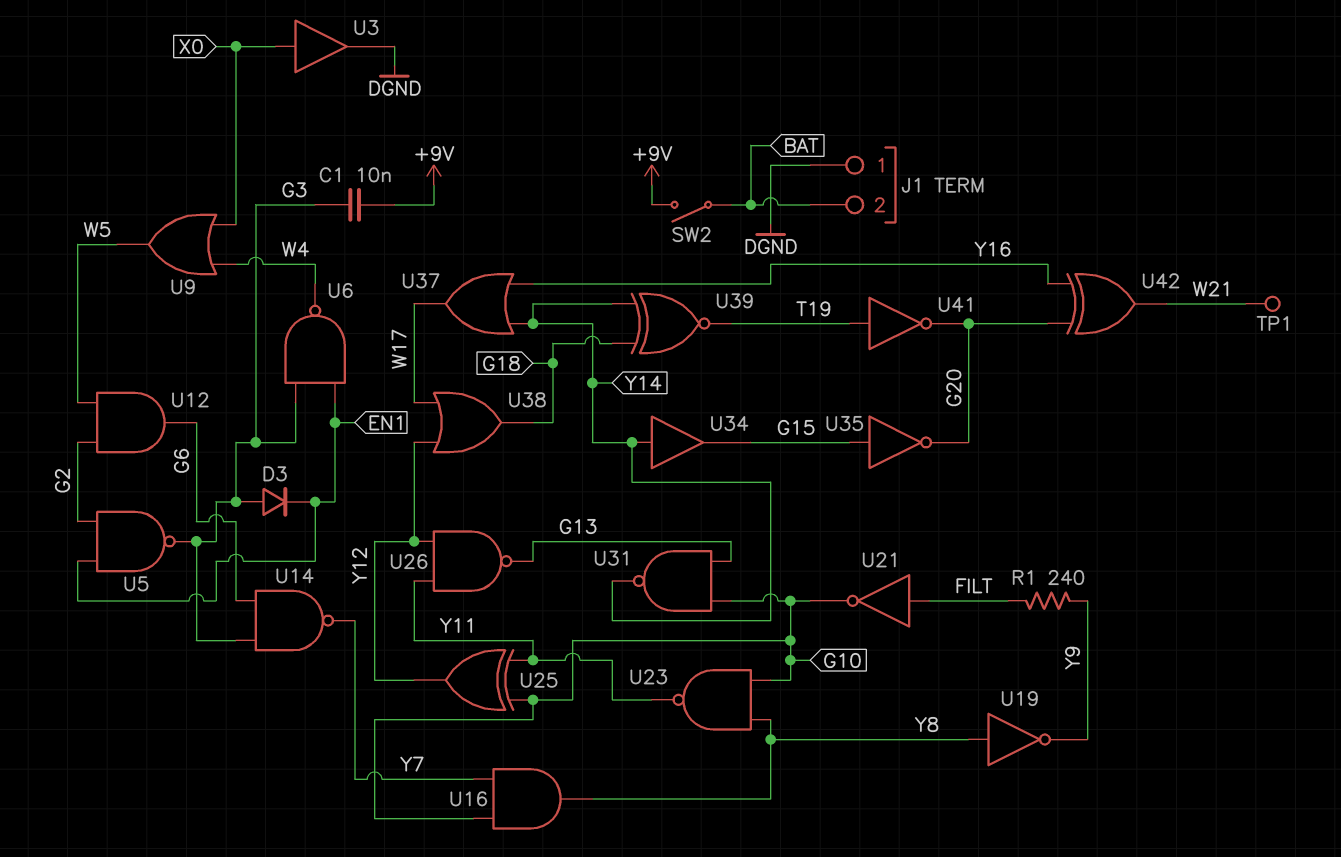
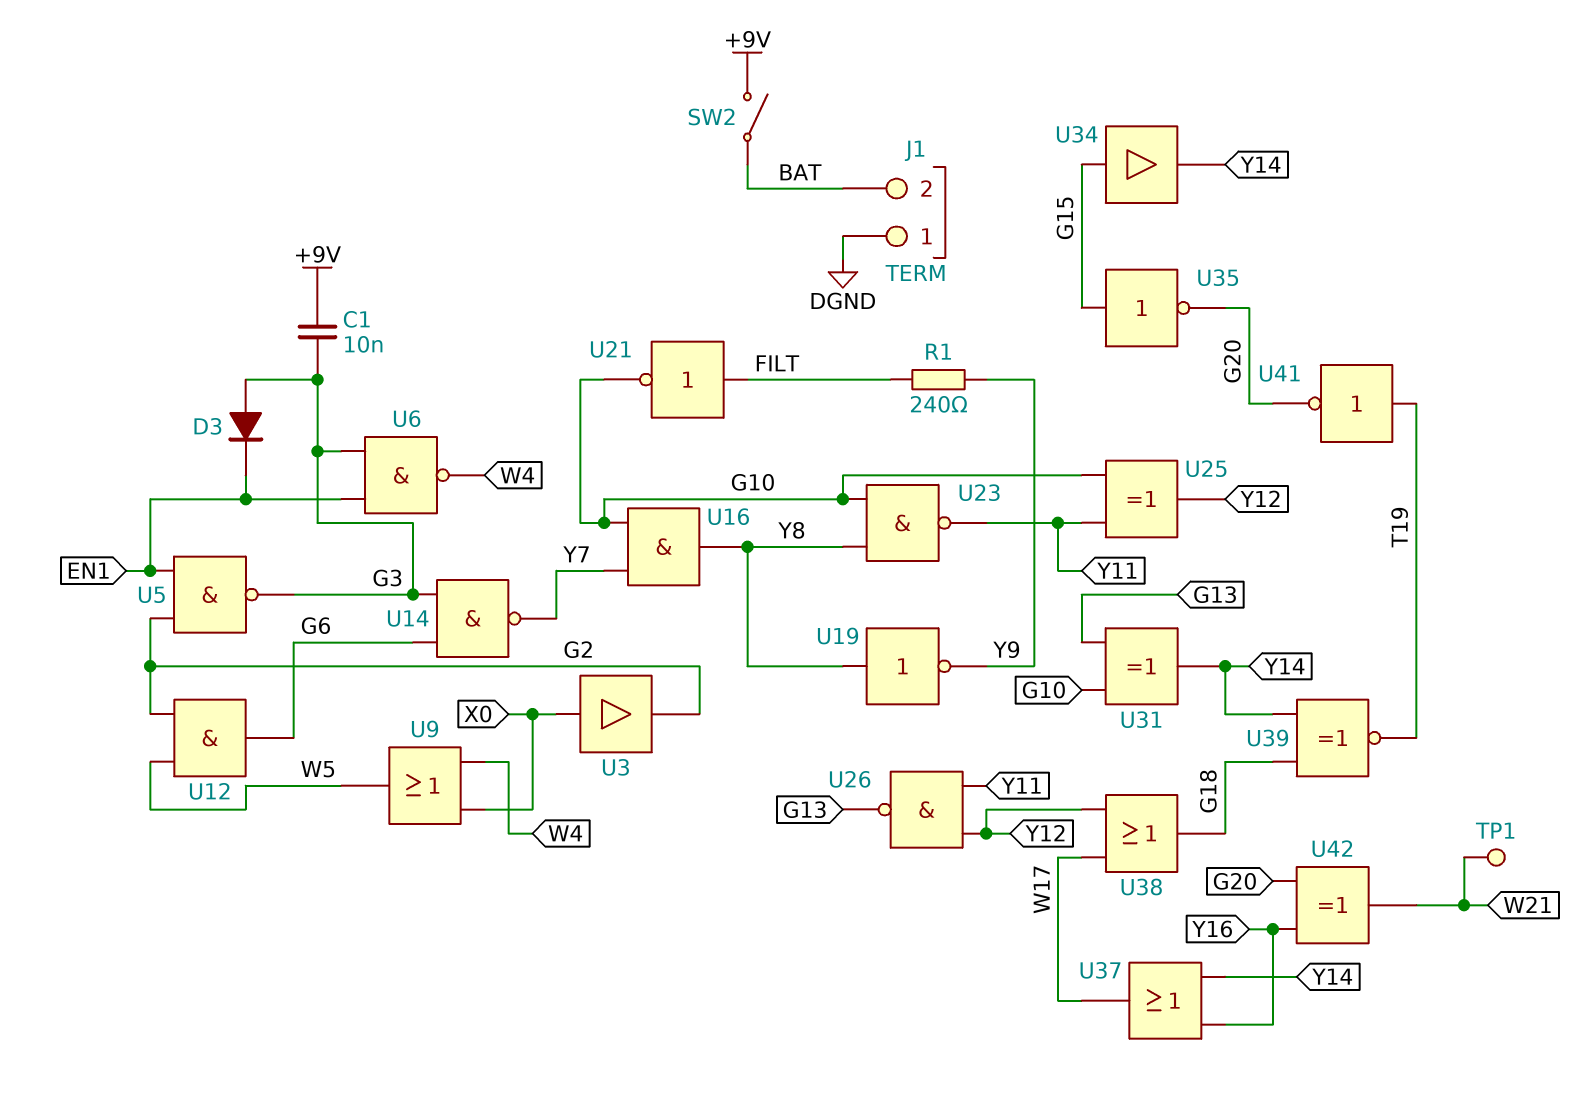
U3: buffer (in X0, out DGND) -> buffer (in X0, out G2)
U31: NAND (in G10, in G13, out Y14) -> XOR (in G10, in G13, out Y14)
U34: buffer (in Y14, out G15) -> buffer (in G15, out Y14)

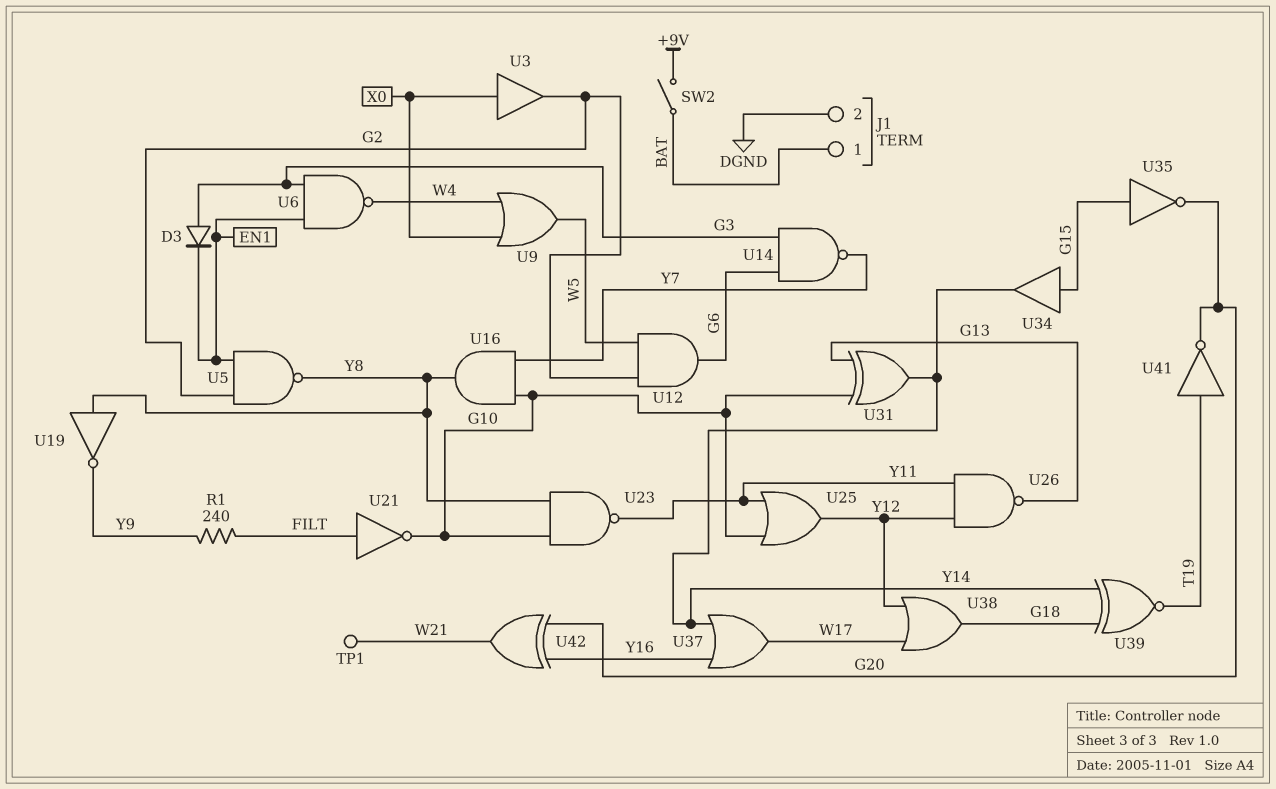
C1: 10nF (+9V, G3) -> none
J1 pin 1: DGND -> BAT
J1 pin 2: BAT -> DGND
U5: NAND (in EN1, in G2, out G3) -> NAND (in EN1, in G2, out Y8)
U25: XOR (in G10, in Y11, out Y12) -> OR (in G10, in Y11, out Y12)

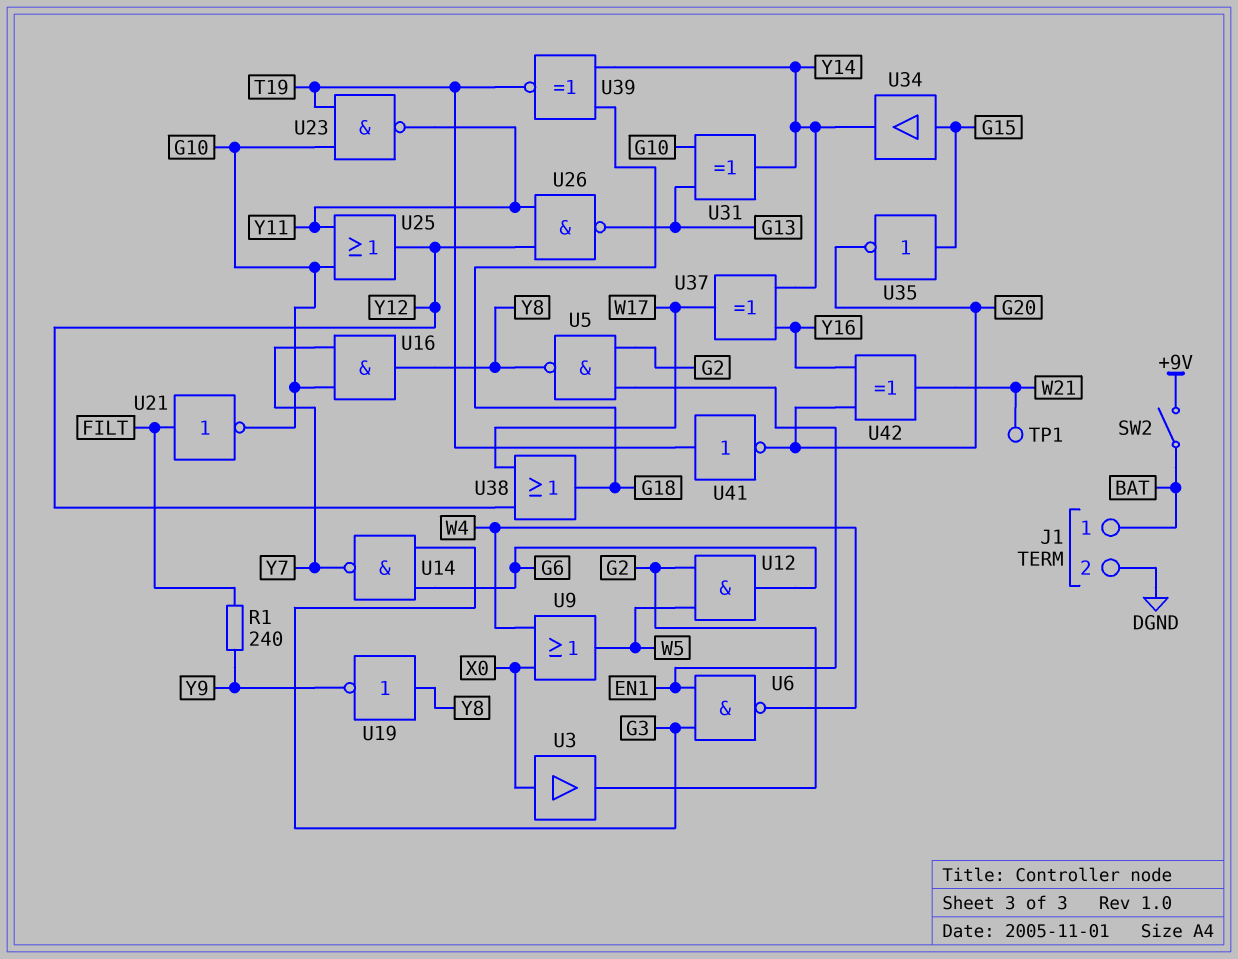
D3: diode (A G3, K EN1) -> none
U23: NAND (in G10, in Y8, out Y11) -> NAND (in G10, in T19, out Y11)
U37: OR (in Y14, in Y16, out W17) -> XOR (in Y14, in Y16, out W17)

